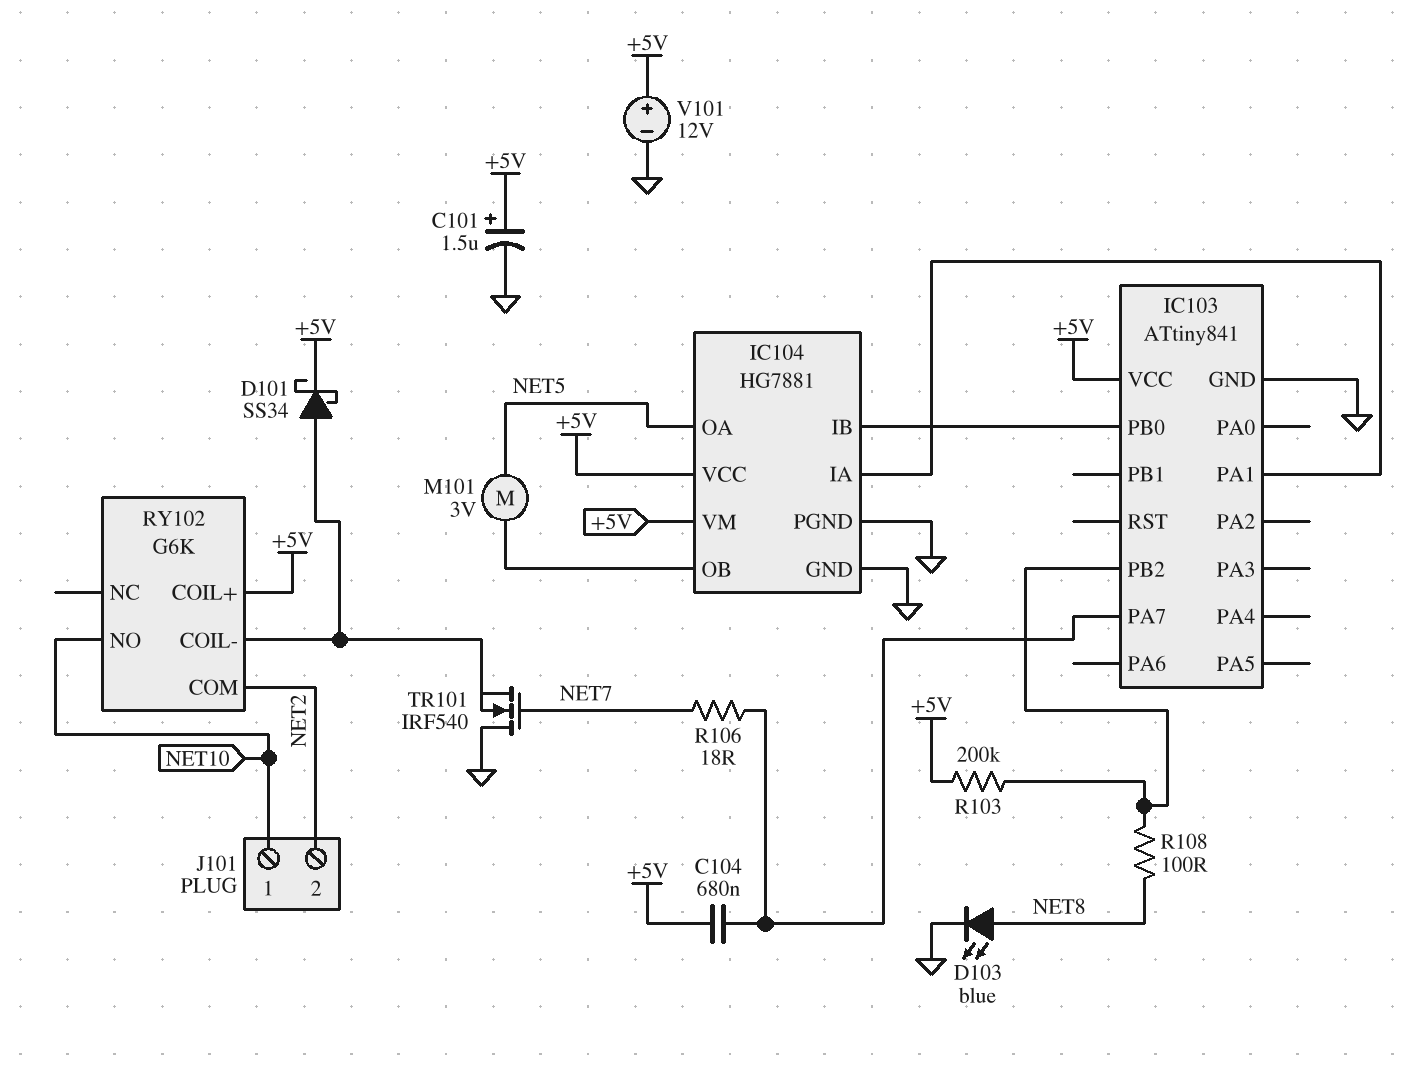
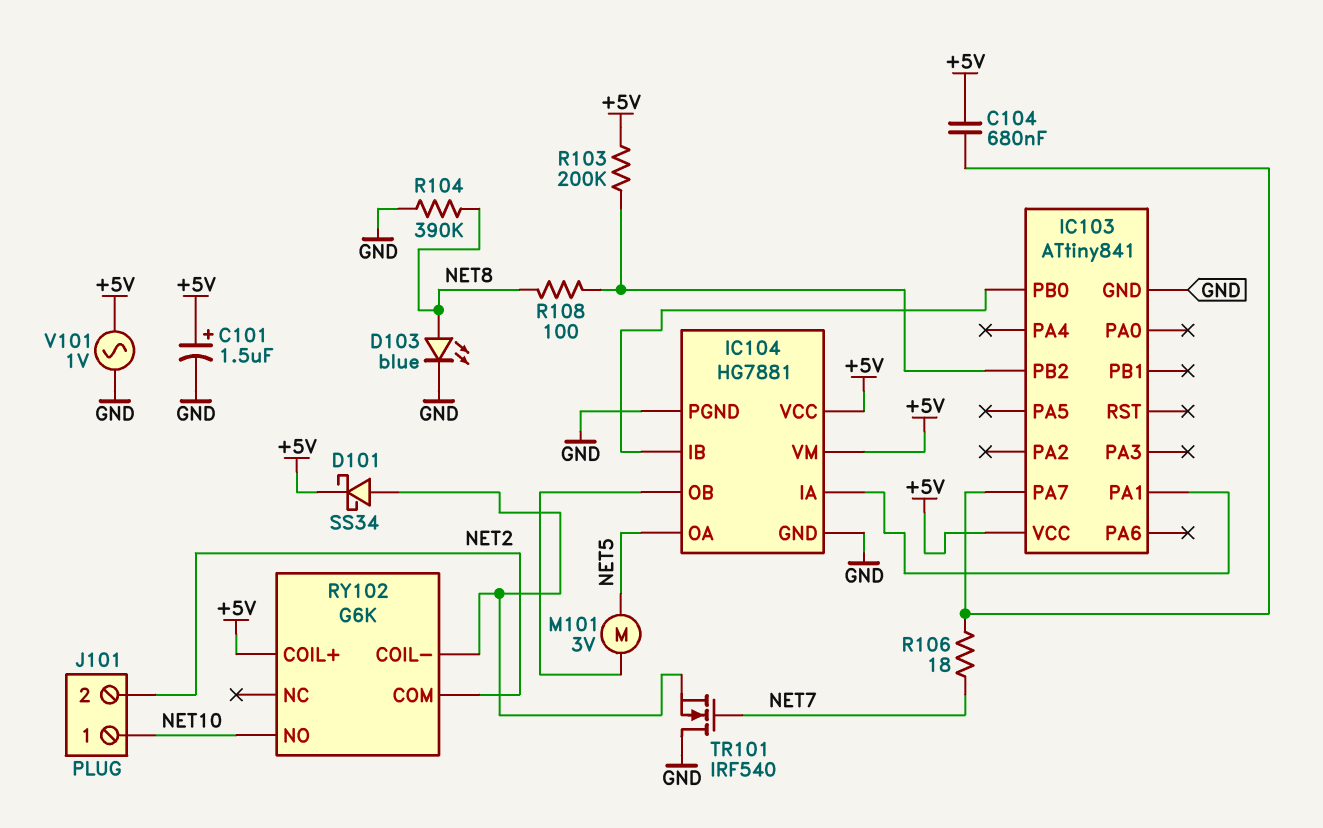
R104: none -> 390k (GND, NET8)
V101: 12V (plus +5V, minus GND) -> AC 1V (+5V, GND)

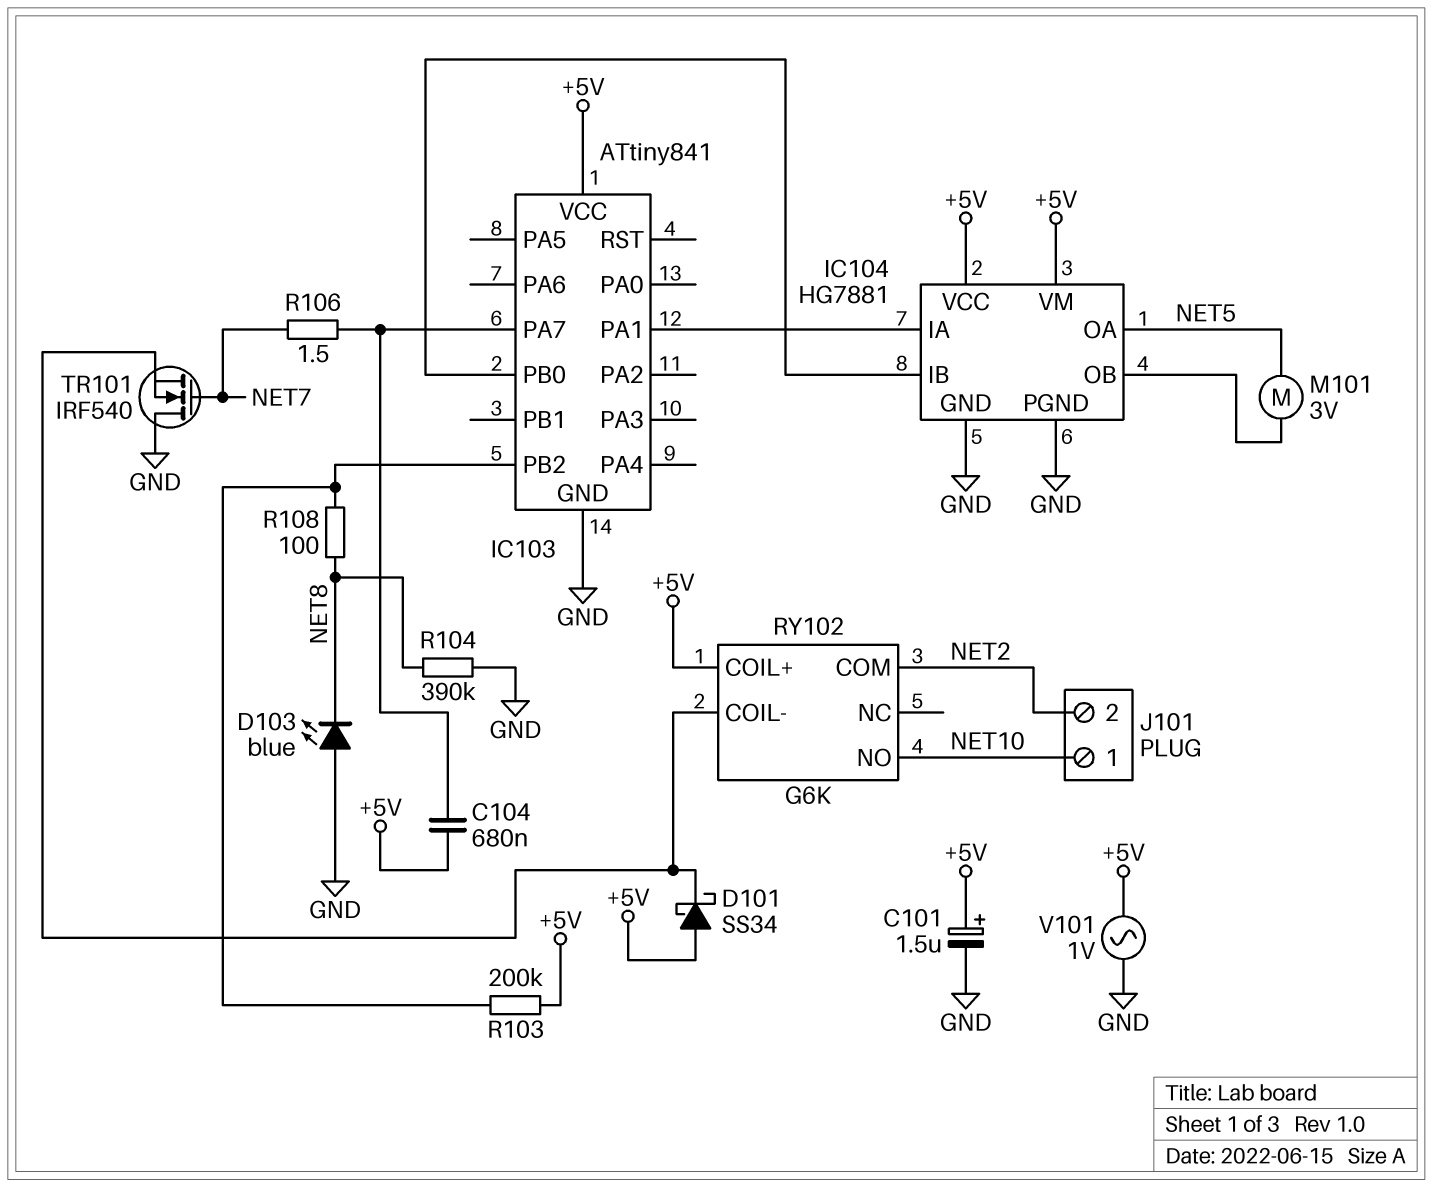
D101: schottky SS34 (A RY102/COIL-, K +5V) -> schottky SS34 (A +5V, K RY102/COIL-)
D103: LED blue (A NET8, K GND) -> LED blue (A GND, K NET8)
R106: 18 (IC103/PA7, NET7) -> 1.5 (IC103/PA7, NET7)

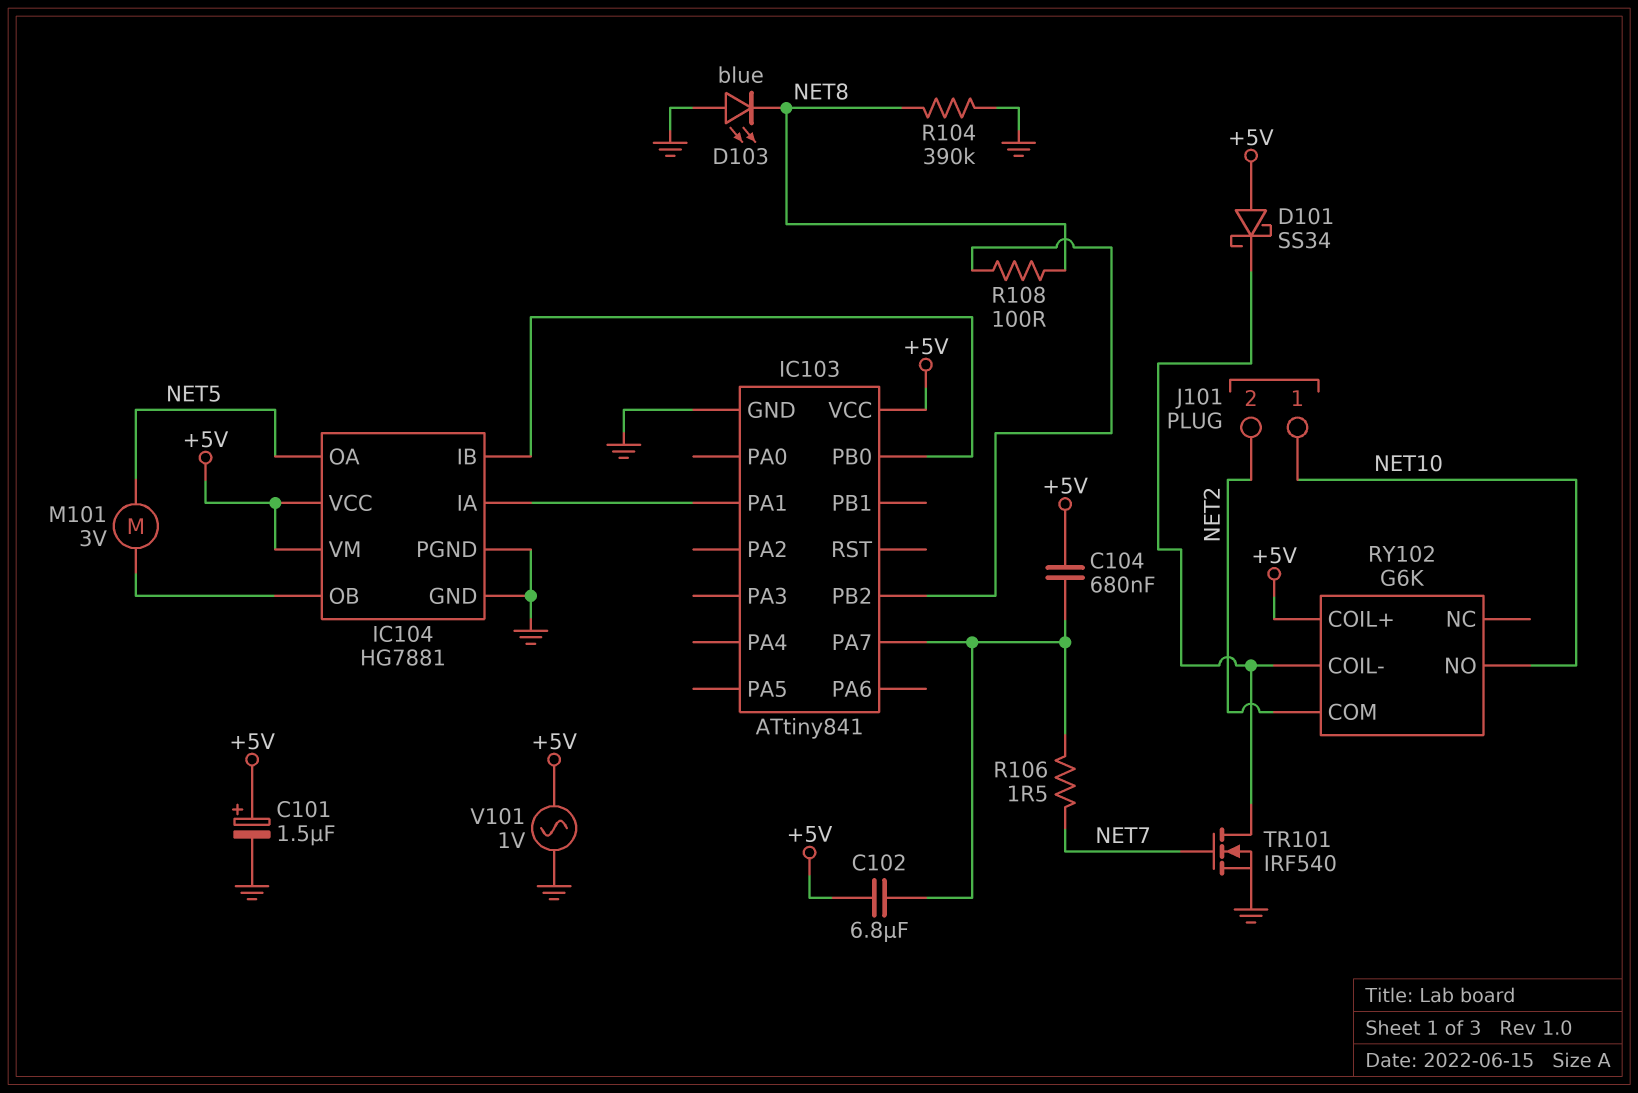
C102: none -> 6.8uF (+5V, IC103/PA7)
R103: 200k (+5V, IC103/PB2) -> none
TR101: NMOS IRF540 (G NET7, D GND, S RY102/COIL-) -> NMOS IRF540 (G NET7, D RY102/COIL-, S GND)

